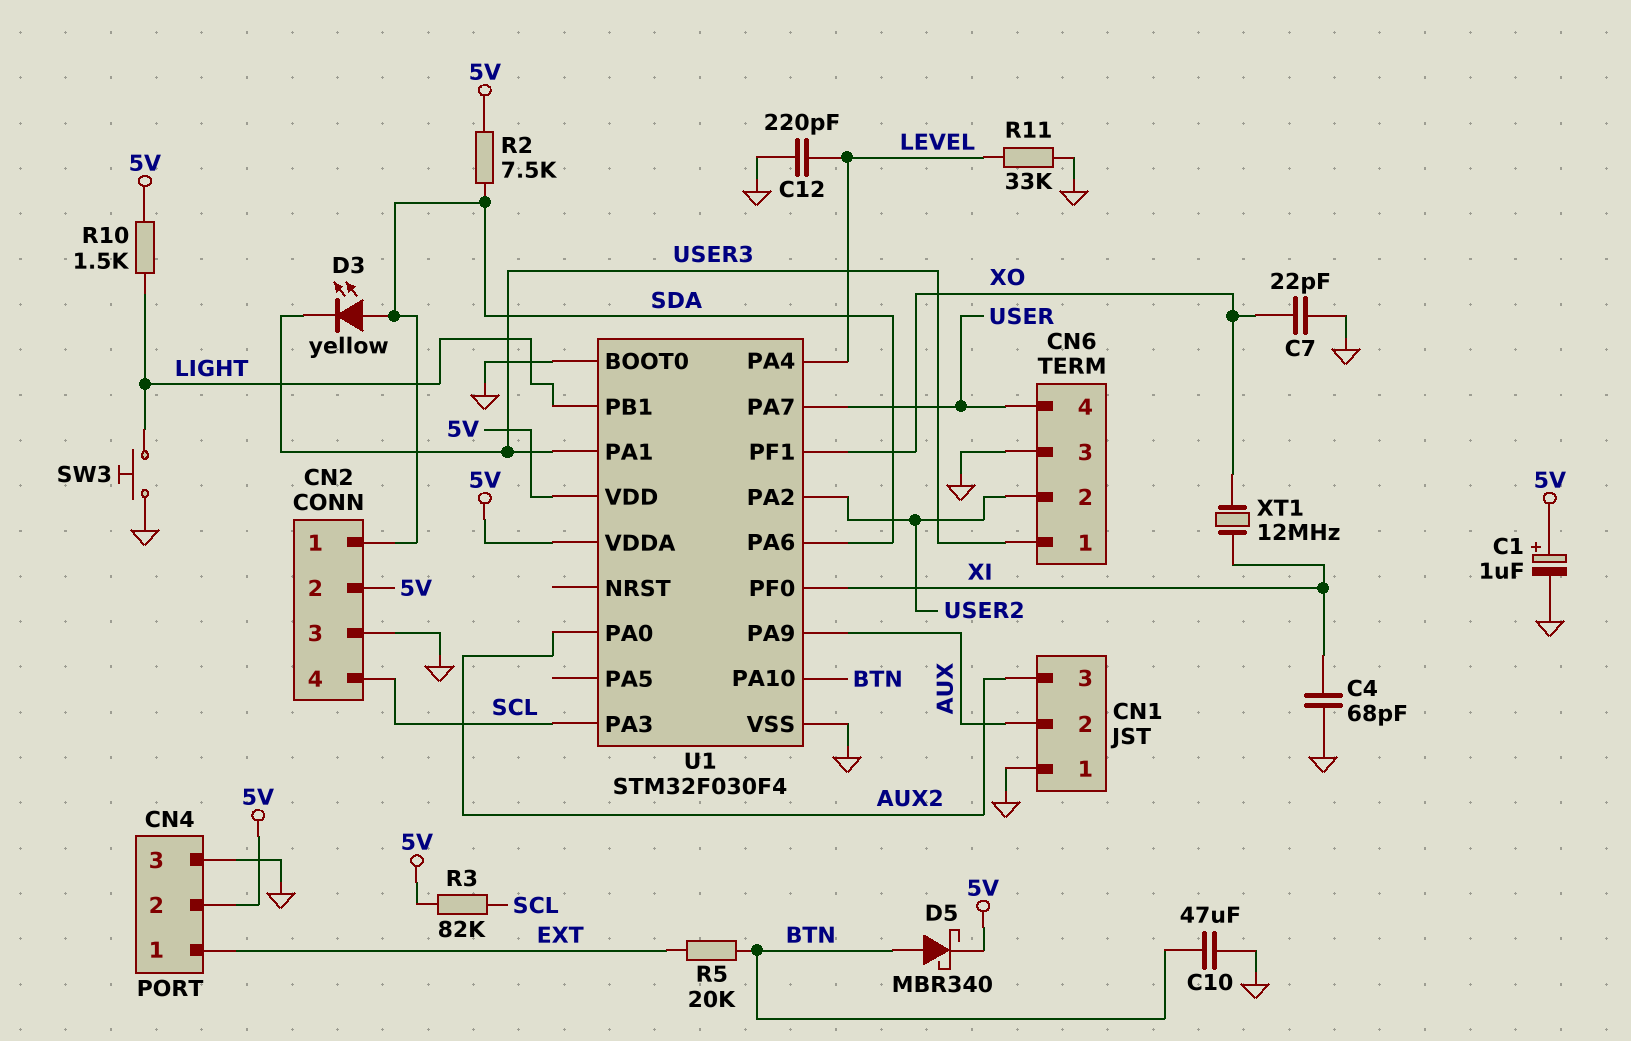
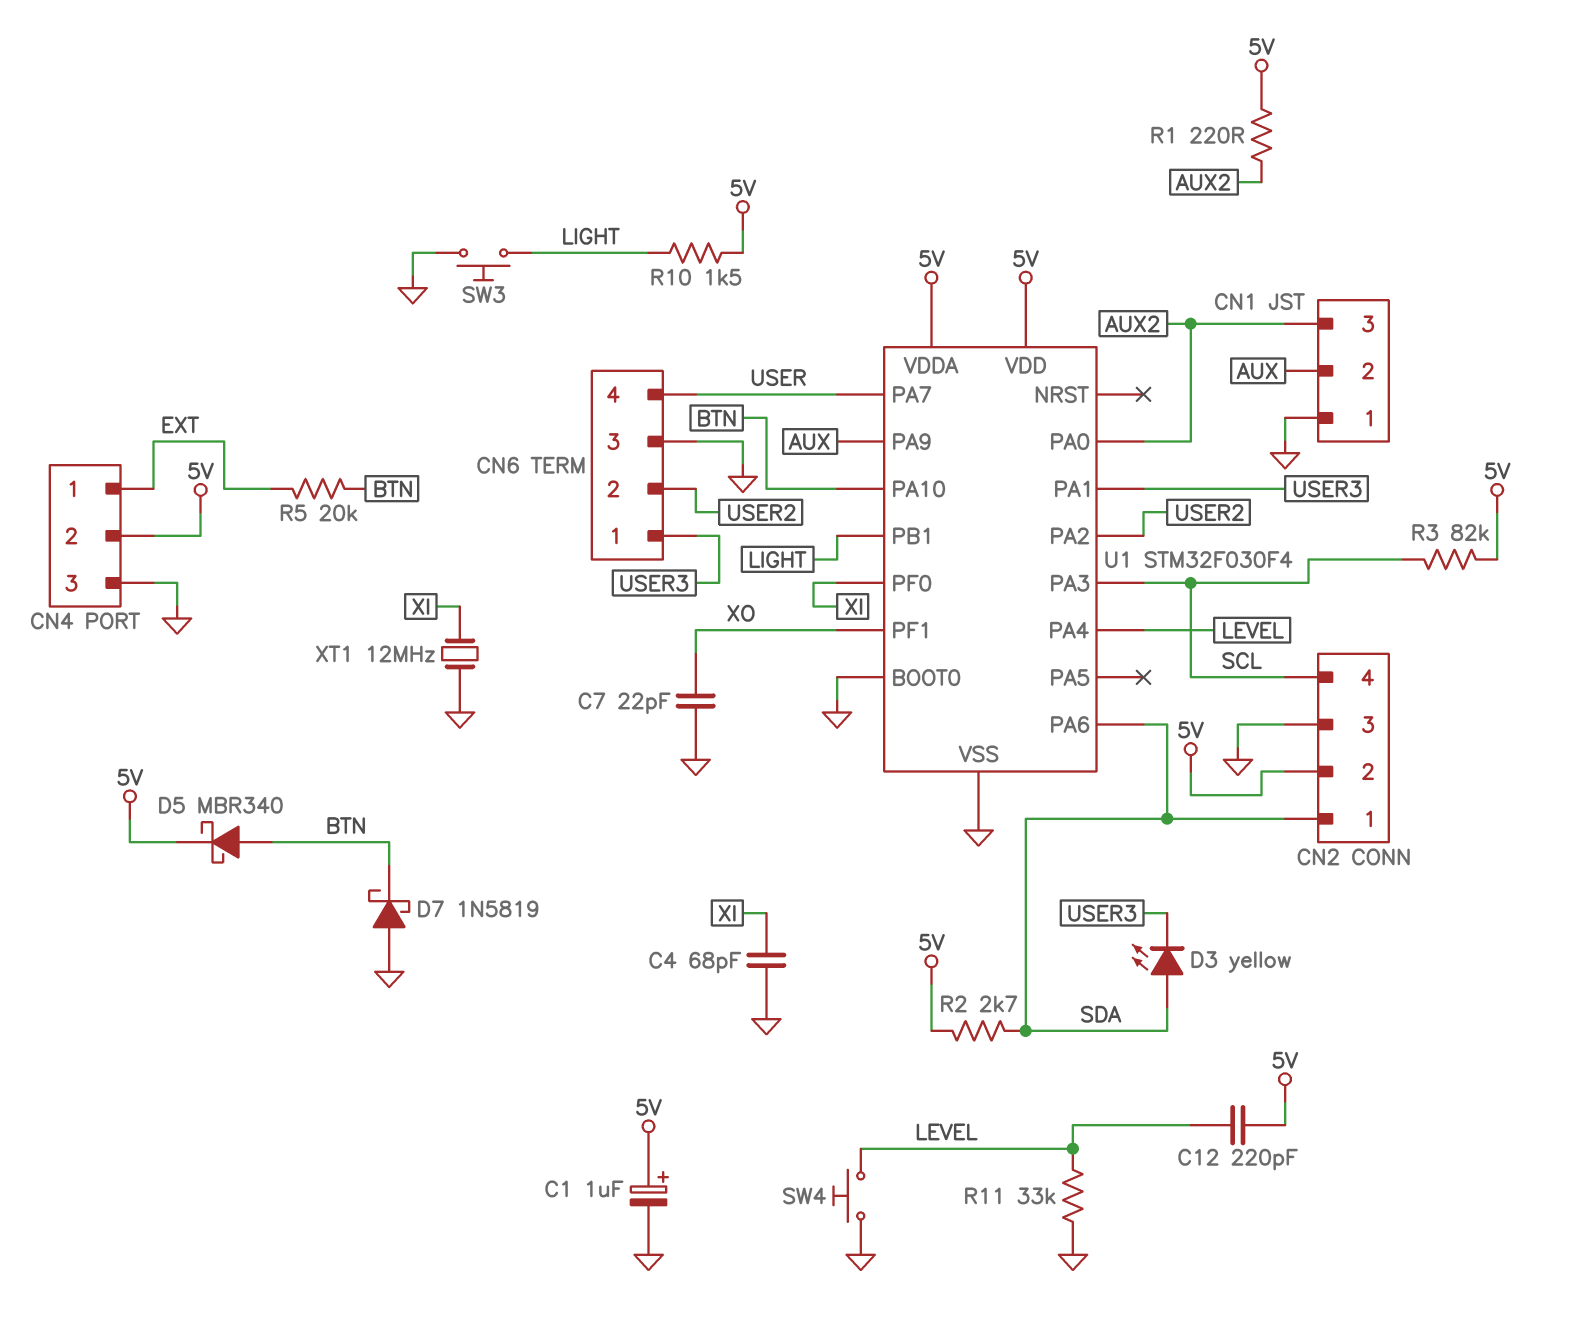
C10: 47uF (BTN, GND) -> none
C12: 220pF (GND, LEVEL) -> 220pF (5V, LEVEL)
D7: none -> schottky 1N5819 (A GND, K BTN)
R1: none -> 220 (5V, AUX2)
R2: 7.5k (5V, SDA) -> 2.7k (5V, SDA)
SW4: none -> button (GND, LEVEL)
XT1: 12MHz (XI, XO) -> 12MHz (GND, XI)

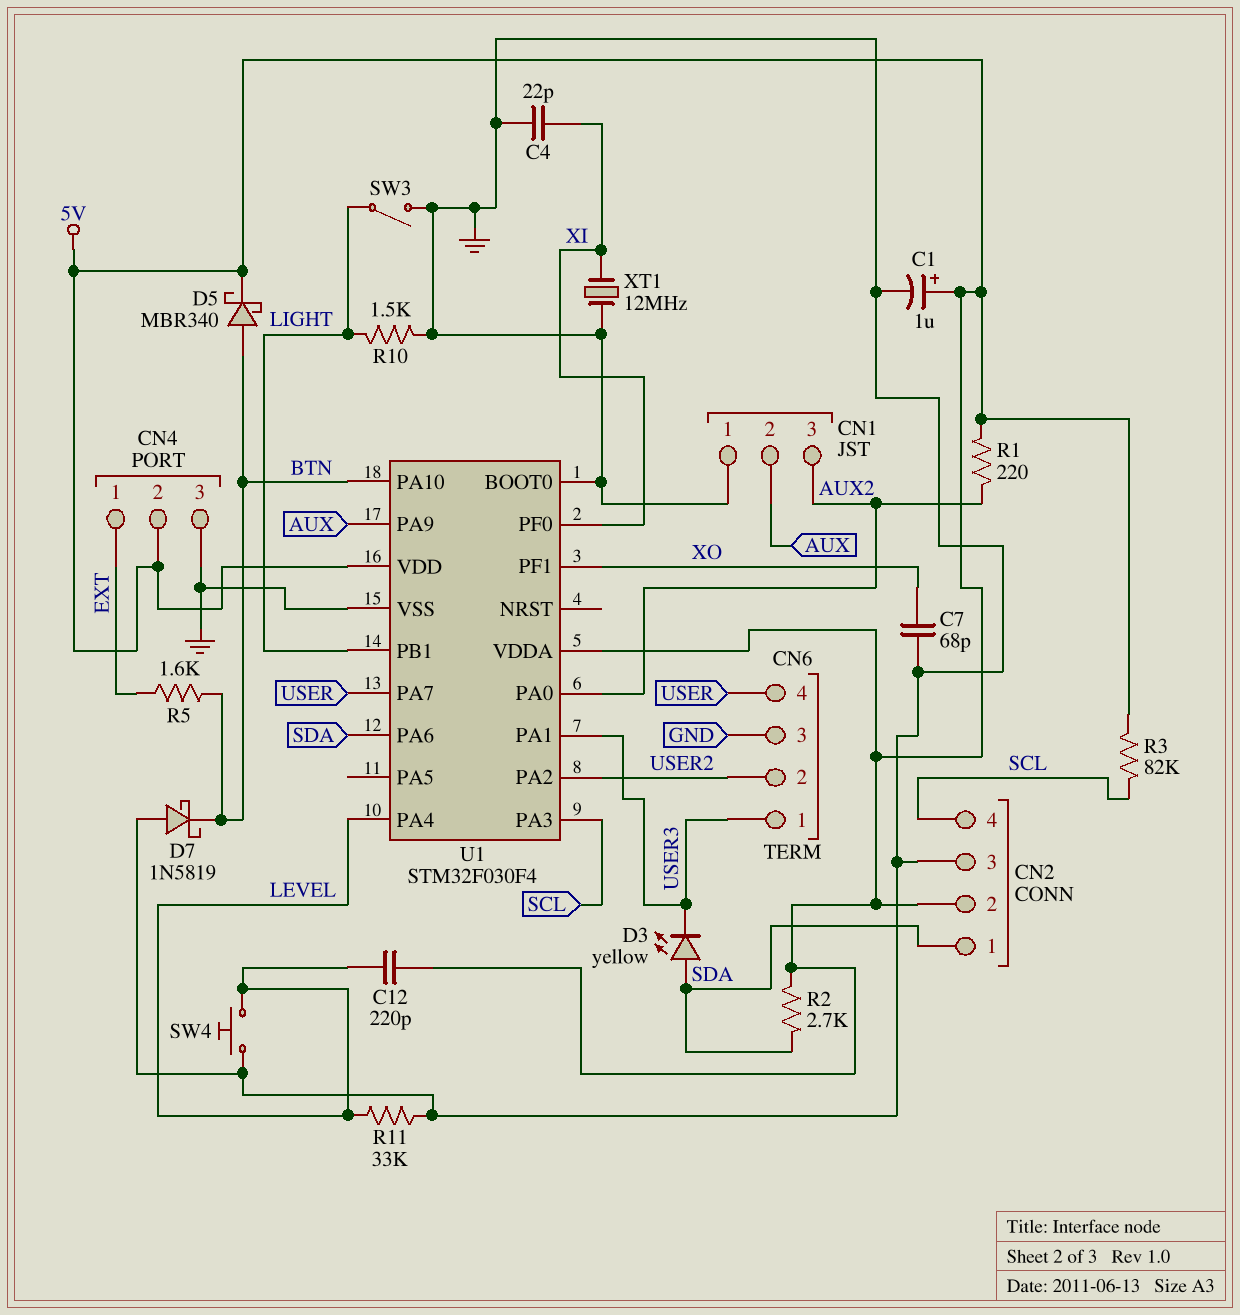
C4: 68pF (GND, XI) -> 22pF (GND, XI)
C7: 22pF (GND, XO) -> 68pF (GND, XO)
R5: 20k (BTN, EXT) -> 1.6k (BTN, EXT)
R10: 1.5k (5V, LIGHT) -> 1.5k (GND, LIGHT)
SW3: button (GND, LIGHT) -> switch (GND, LIGHT)

